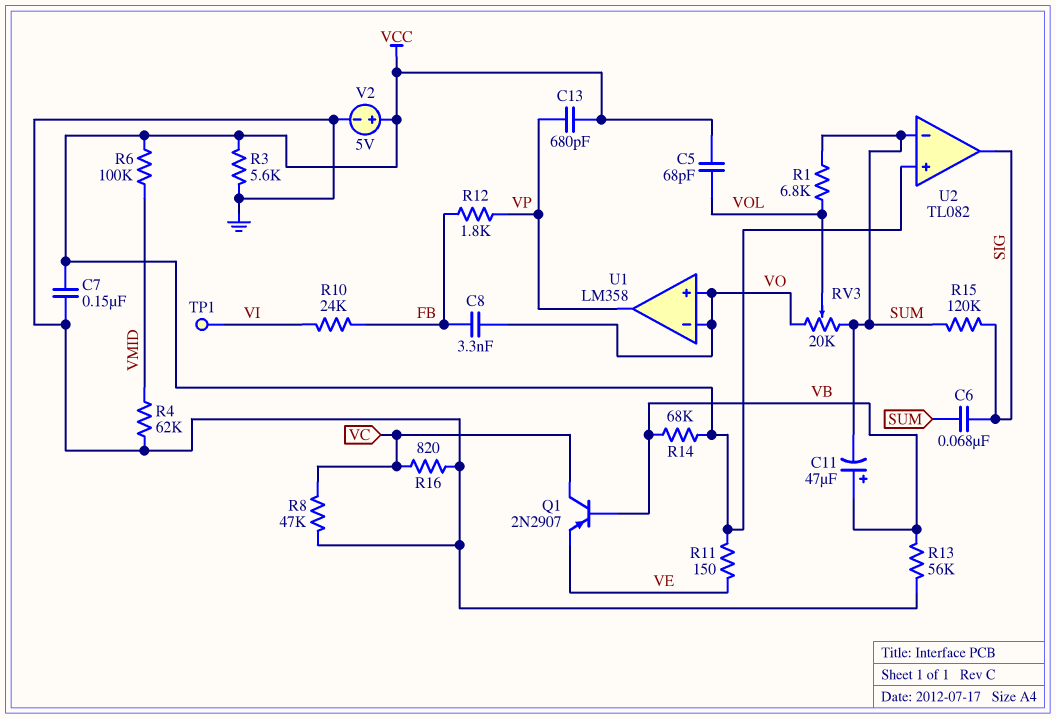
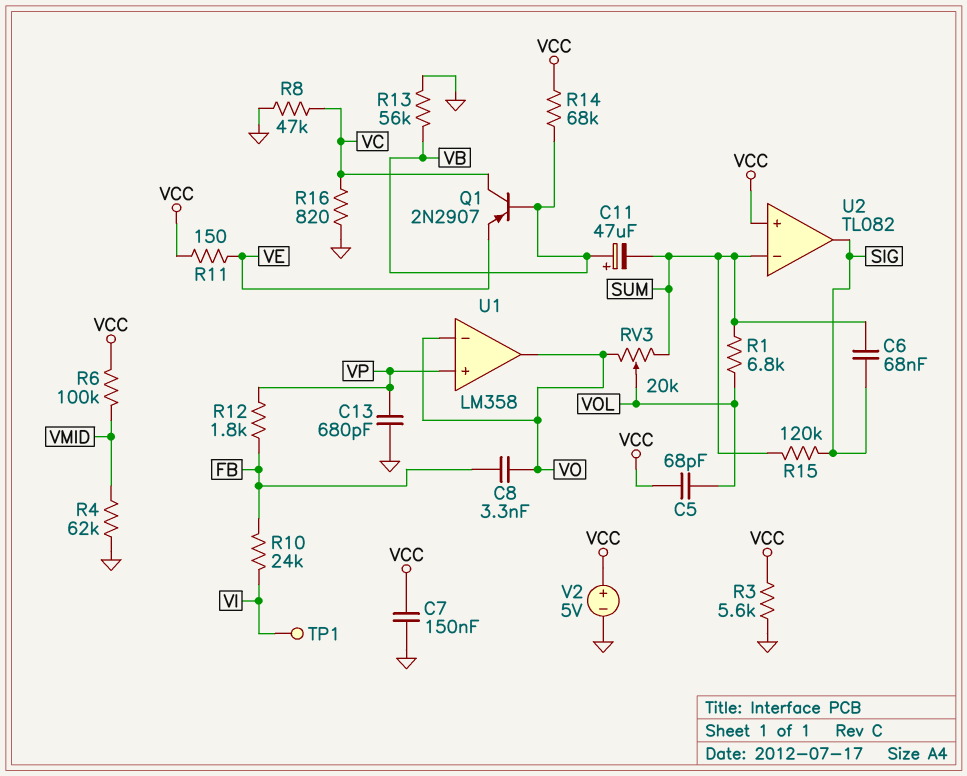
C13: 680pF (VCC, VP) -> 680pF (GND, VP)
U1 pin in+: VO -> VP
U1 pin out: VP -> VO

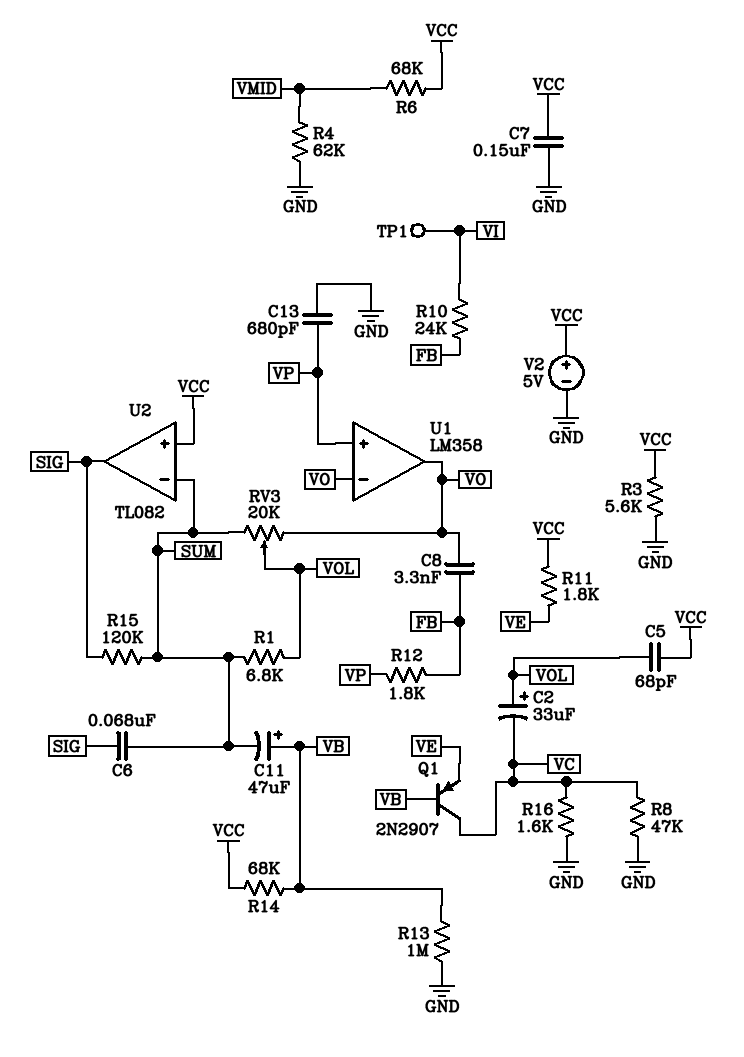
C2: none -> 33uF (plus VOL, minus VC)
R6: 100k (VCC, VMID) -> 68k (VCC, VMID)
R11: 150 (VCC, VE) -> 1.8k (VCC, VE)
R13: 56k (GND, VB) -> 1M (GND, VB)
R16: 820 (GND, VC) -> 1.6k (GND, VC)

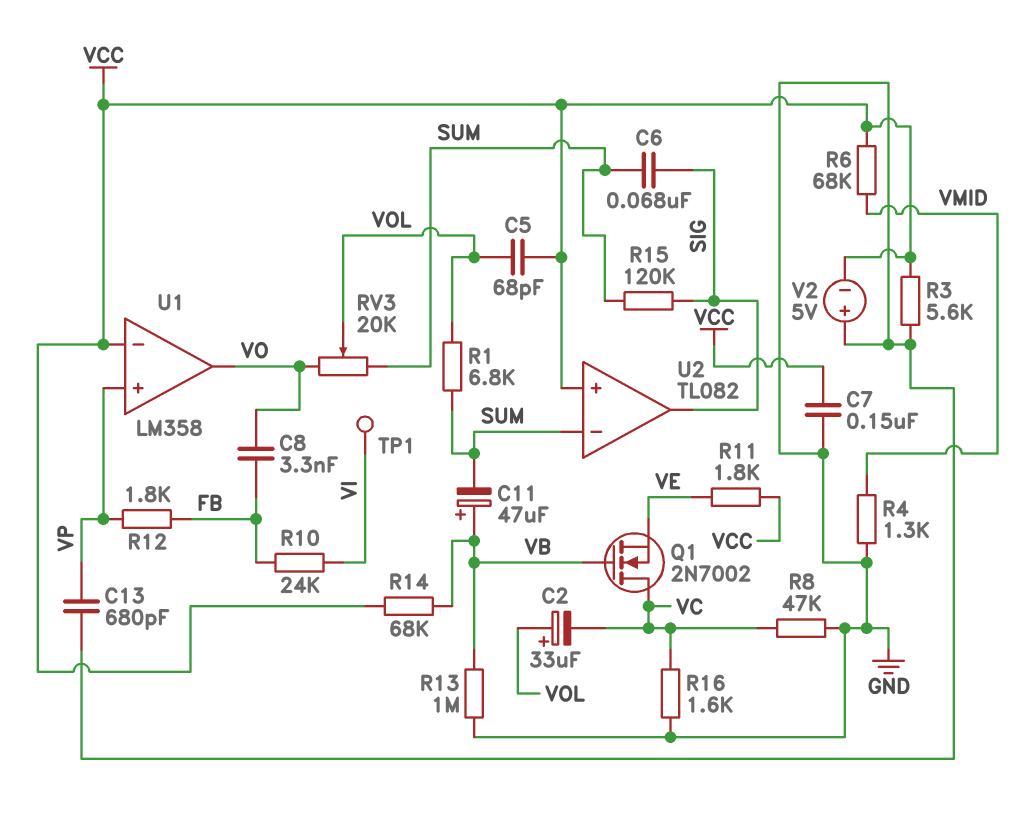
Q1: PNP 2N2907 (B VB, C VC, E VE) -> NMOS 2N7002 (G VB, D VC, S VE)
R4: 62k (GND, VMID) -> 1.3k (GND, VMID)
U1 pin in-: VO -> VCC
V2: 5V (plus VCC, minus GND) -> 5V (plus GND, minus VCC)

